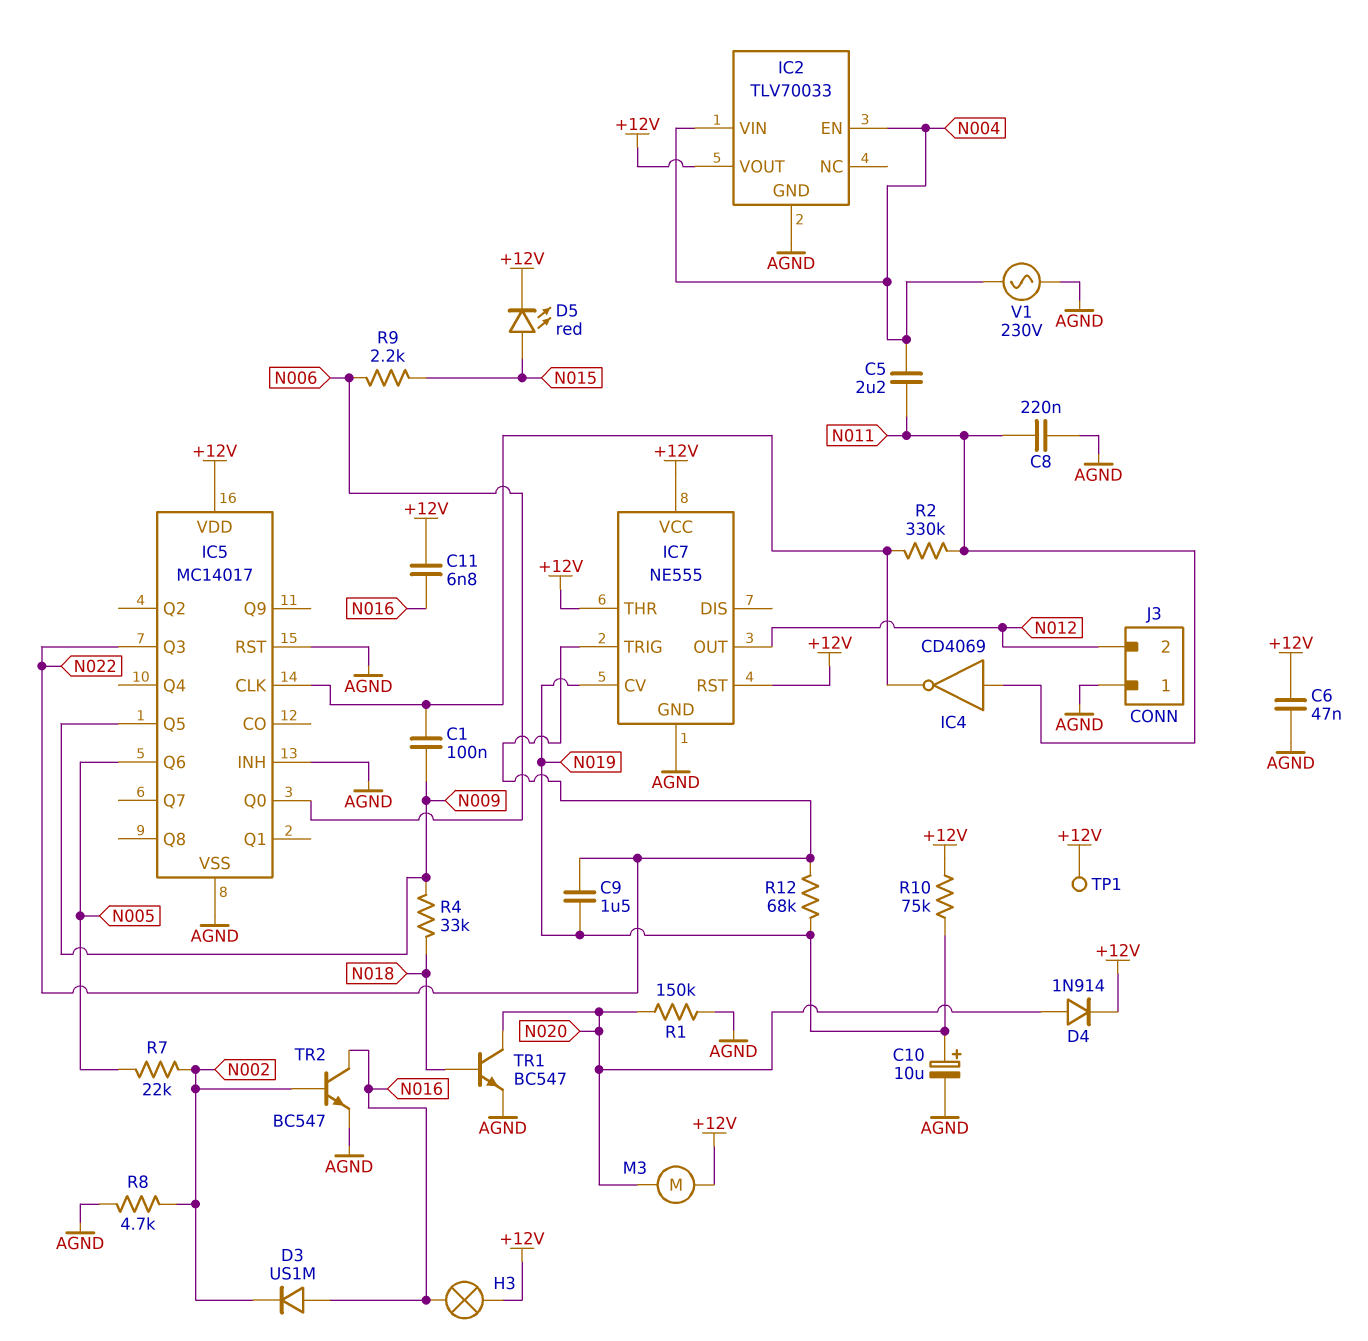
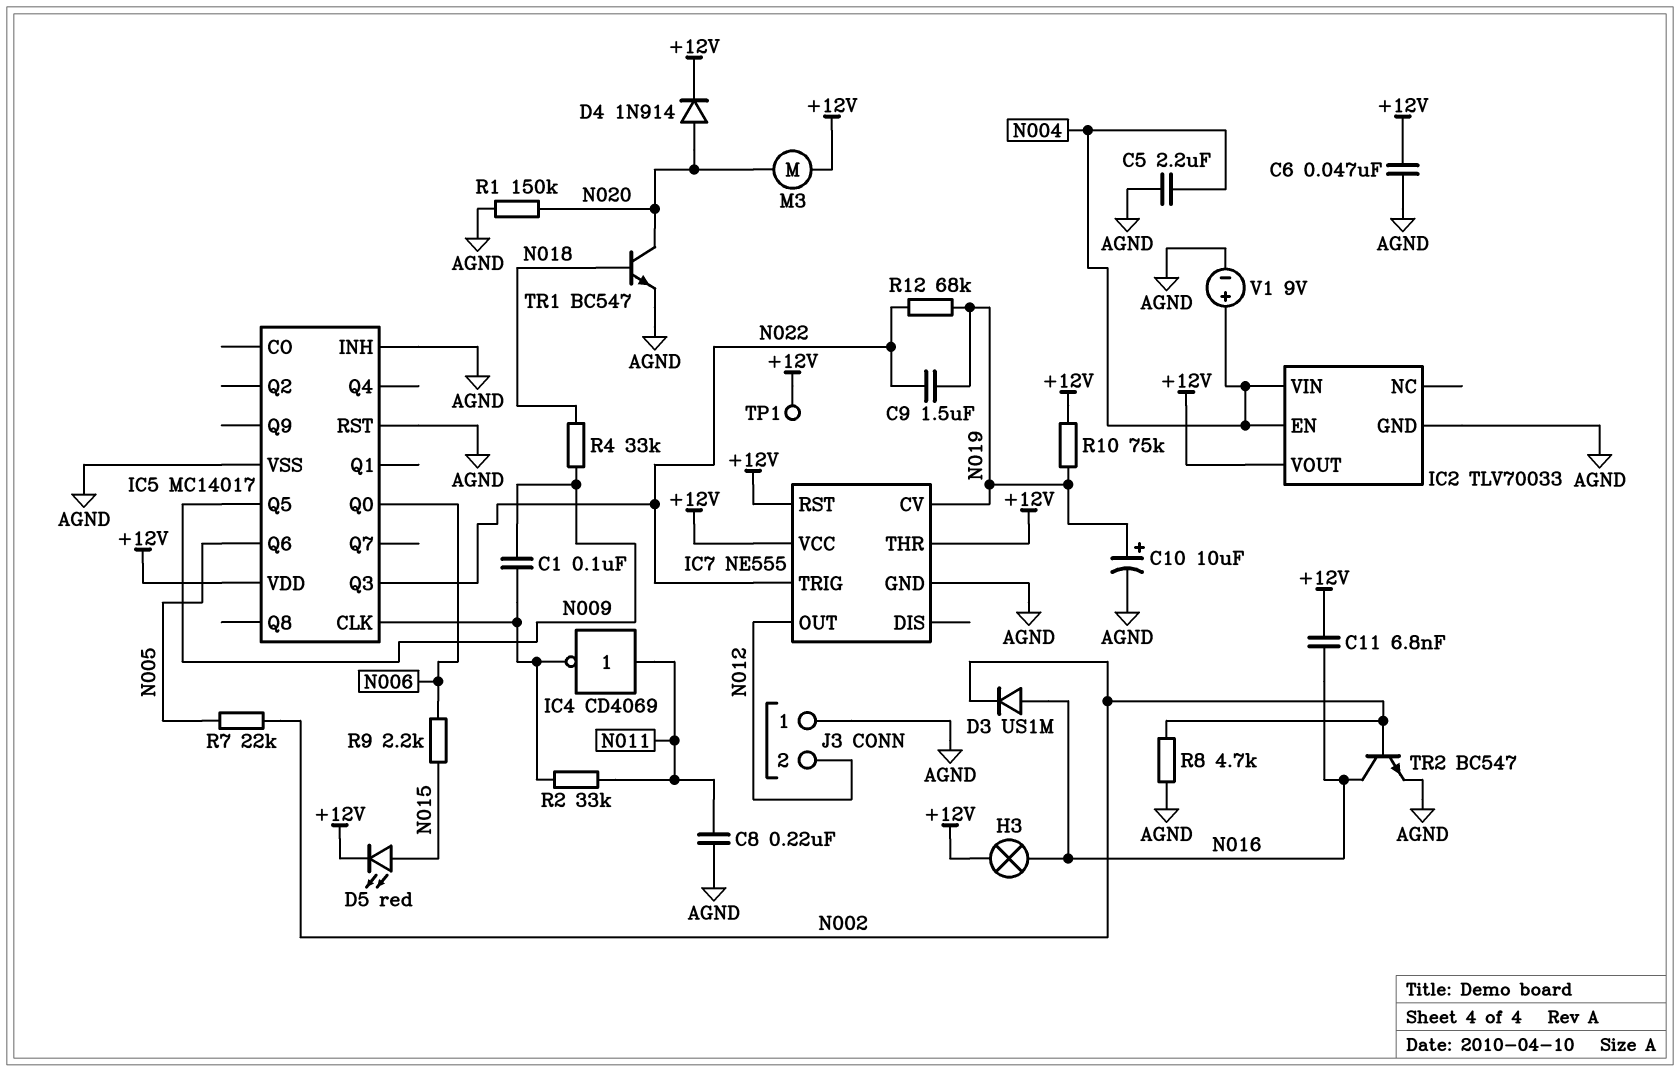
C5: 2.2uF (N004, N011) -> 2.2uF (AGND, N004)
R2: 330k (IC5/CLK, N011) -> 33k (IC5/CLK, N011)
V1: AC 230V (AGND, N004) -> 9V (plus N004, minus AGND)

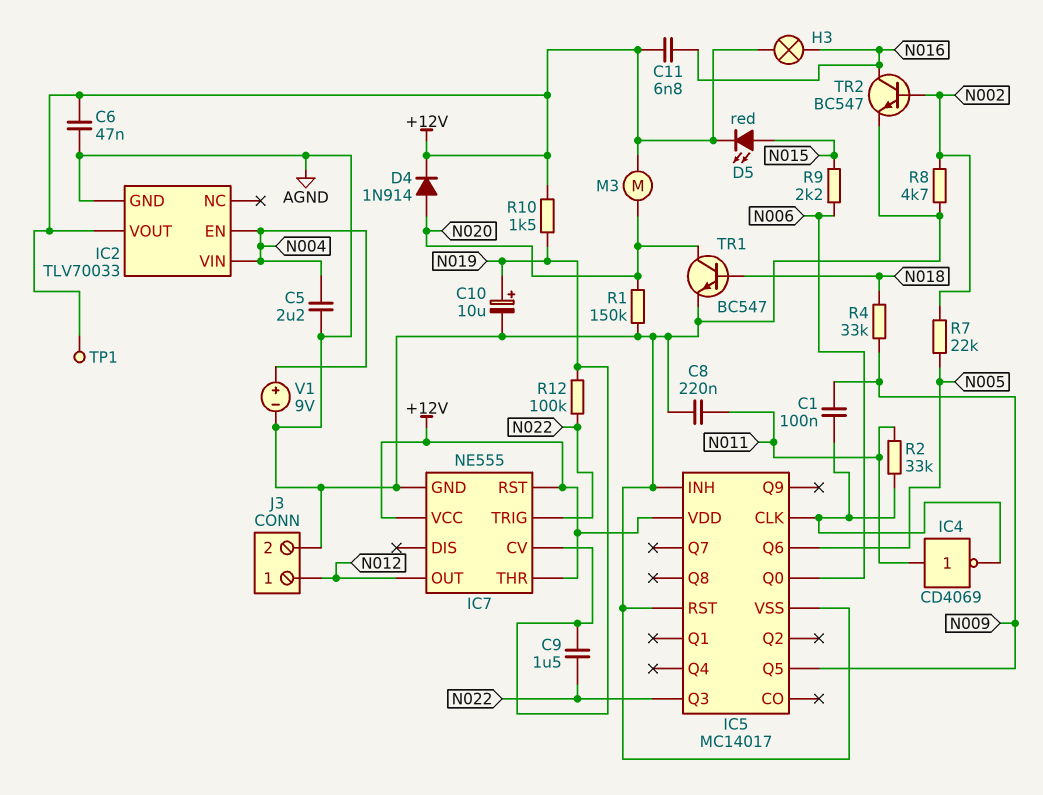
D3: diode US1M (A N016, K N002) -> none
J3 pin 1: AGND -> N012
J3 pin 2: N012 -> AGND
R10: 75k (+12V, N019) -> 1.5k (+12V, N019)
R12: 68k (N019, N022) -> 100k (N019, N022)

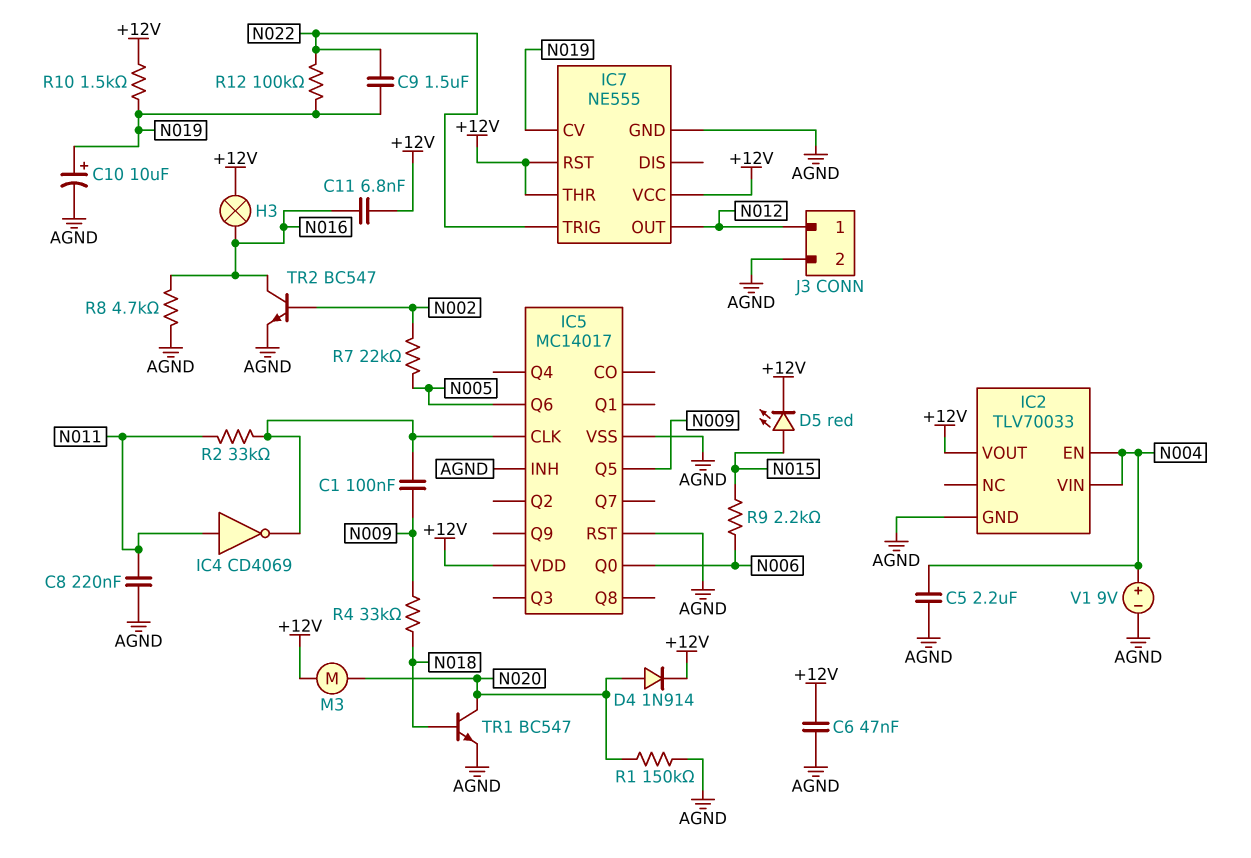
IC5 pin Q3: N022 -> none
R8: 4.7k (AGND, N002) -> 4.7k (AGND, N016)
TP1: test point (+12V) -> none

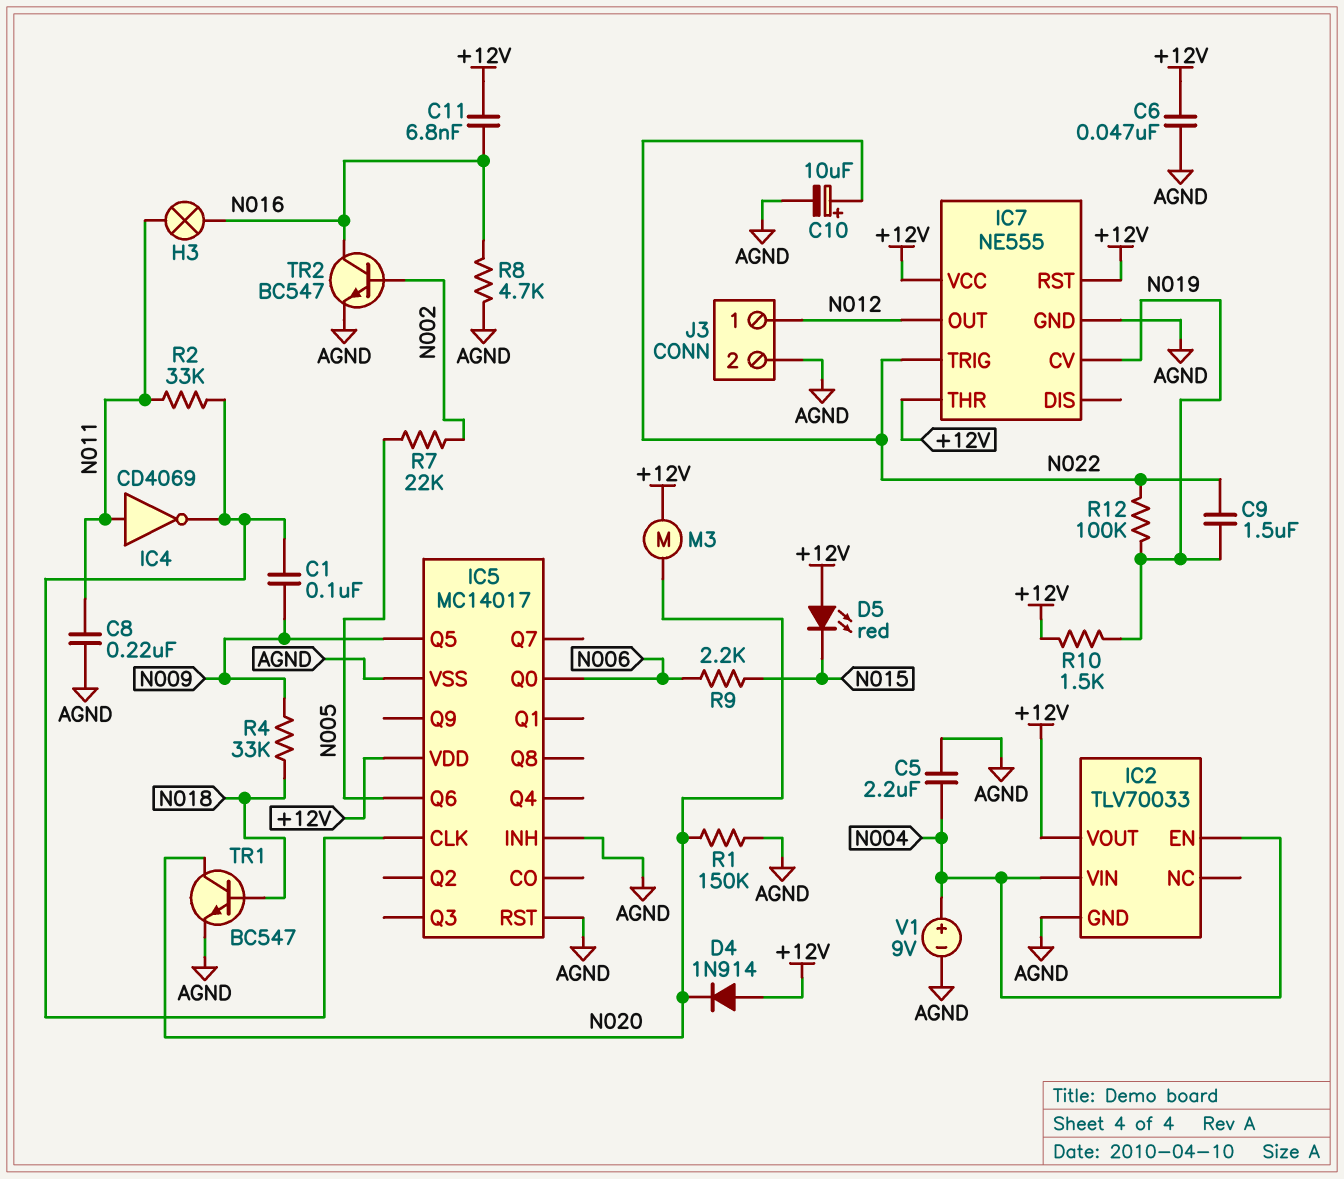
C10: 10uF (plus N019, minus AGND) -> 10uF (plus N022, minus AGND)
D4: diode 1N914 (A N020, K +12V) -> diode 1N914 (A +12V, K N020)
D5: LED red (A N015, K +12V) -> LED red (A +12V, K N015)
H3: lamp (+12V, N016) -> lamp (N011, N016)

